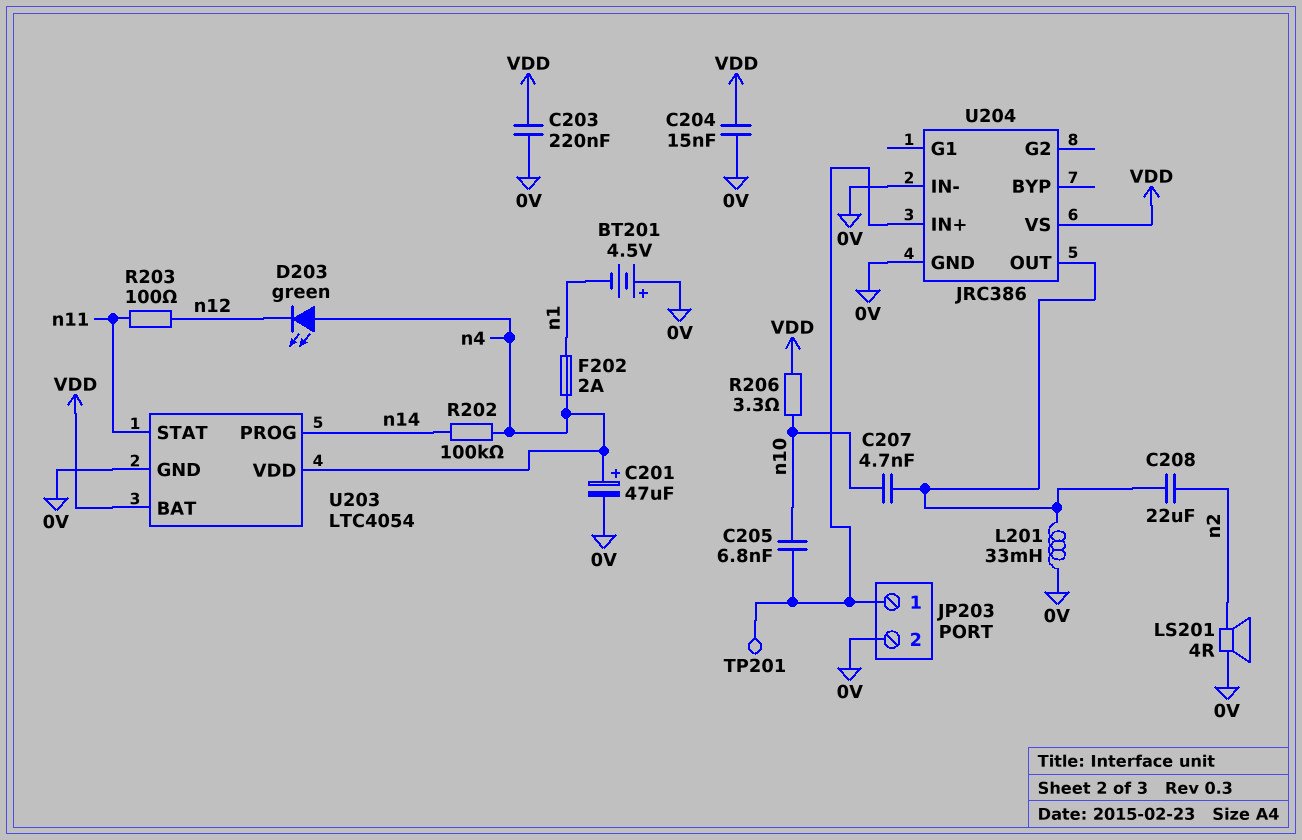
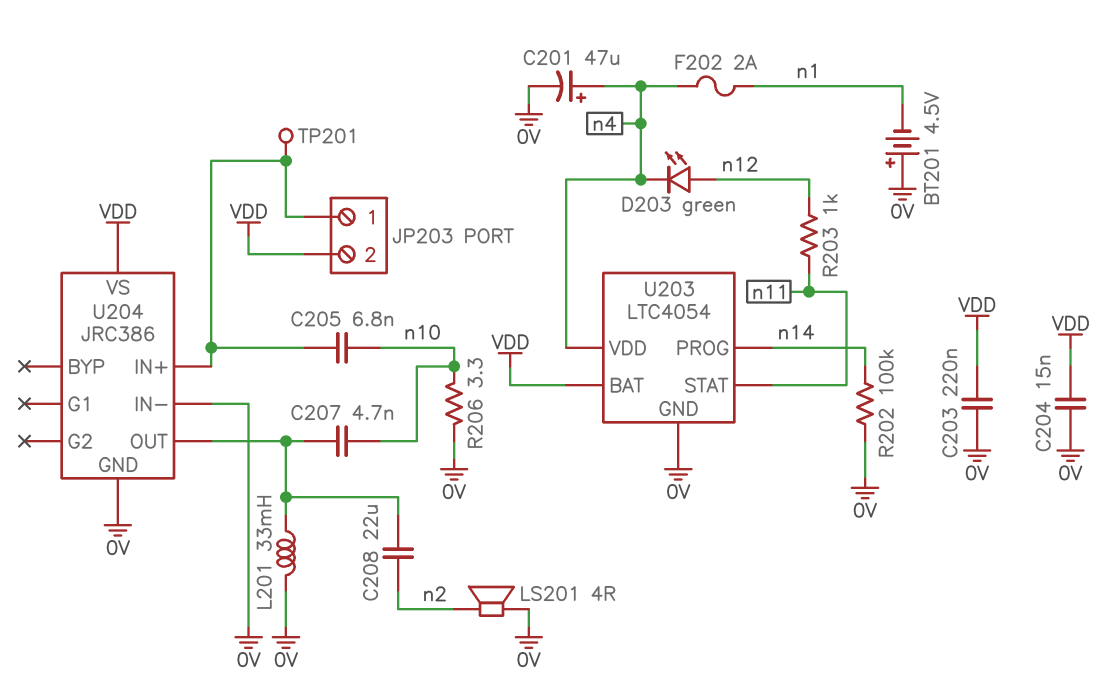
D203: LED green (A n4, K n12) -> LED green (A n12, K n4)
JP203 pin 2: 0V -> VDD
R202: 100k (n4, n14) -> 100k (0V, n14)
R203: 100 (n11, n12) -> 1k (n11, n12)
R206: 3.3 (VDD, n10) -> 3.3 (0V, n10)

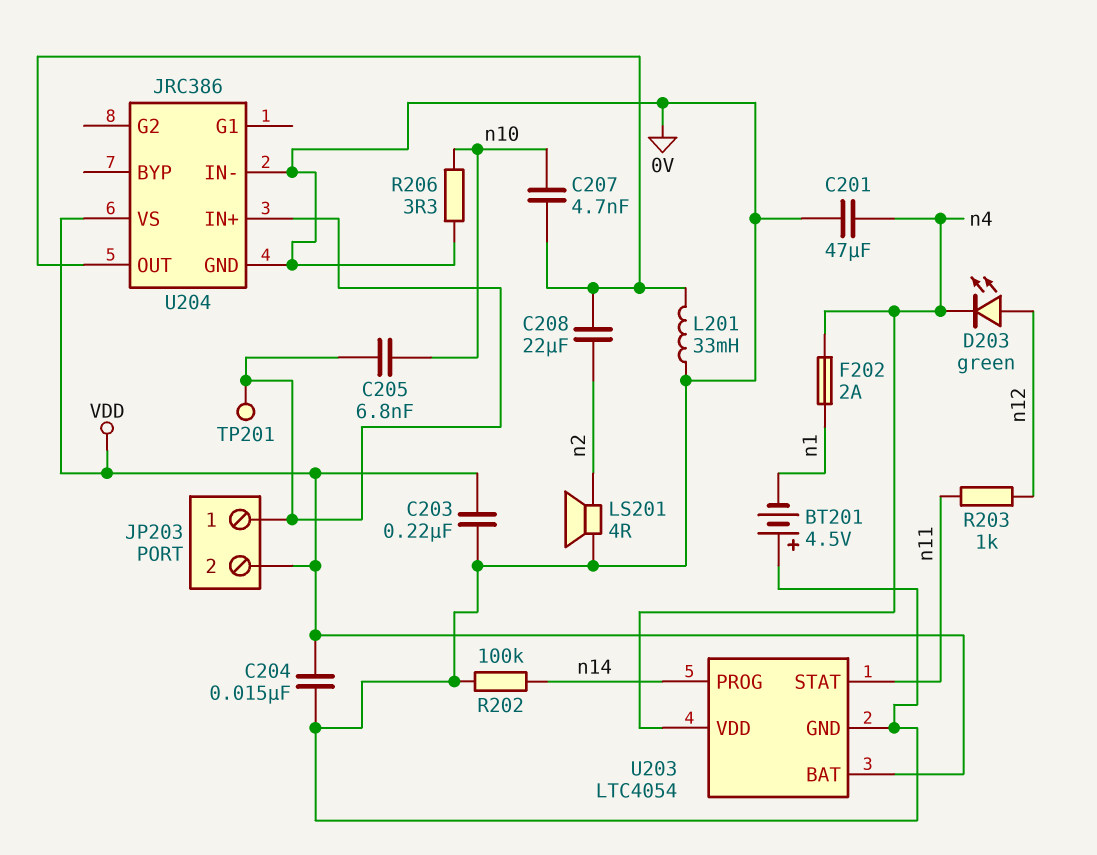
C201: 47uF (plus n4, minus 0V) -> 47uF (0V, n4)

